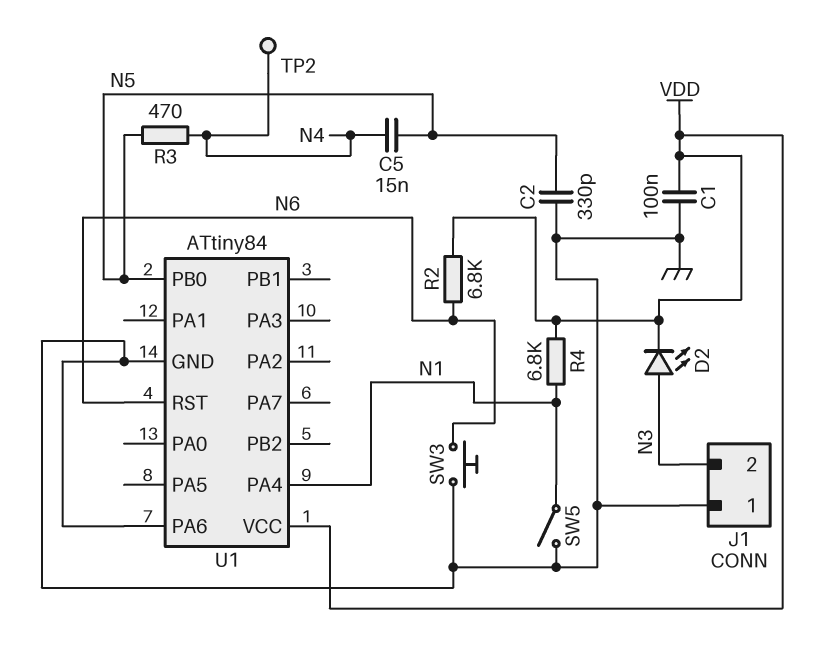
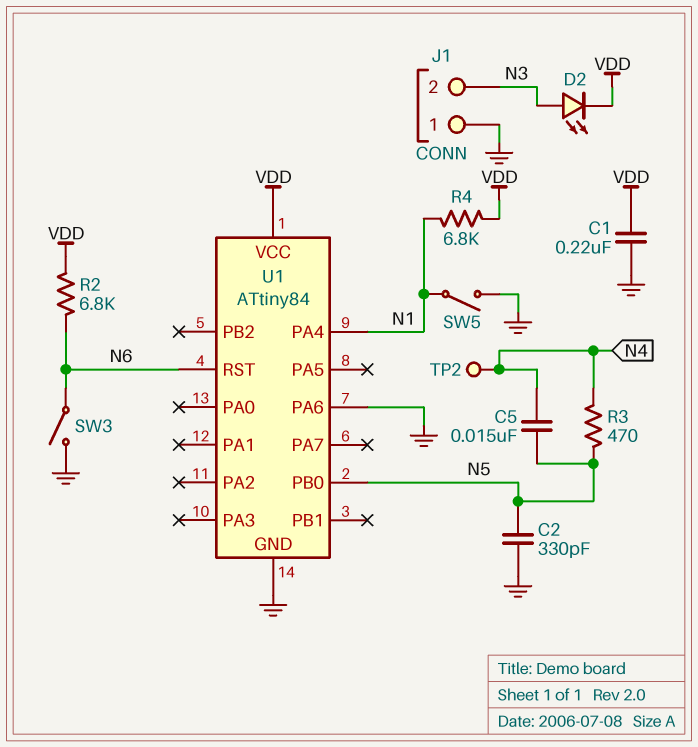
C1: 100nF (GND, VDD) -> 220nF (GND, VDD)
SW3: button (GND, N6) -> switch (GND, N6)

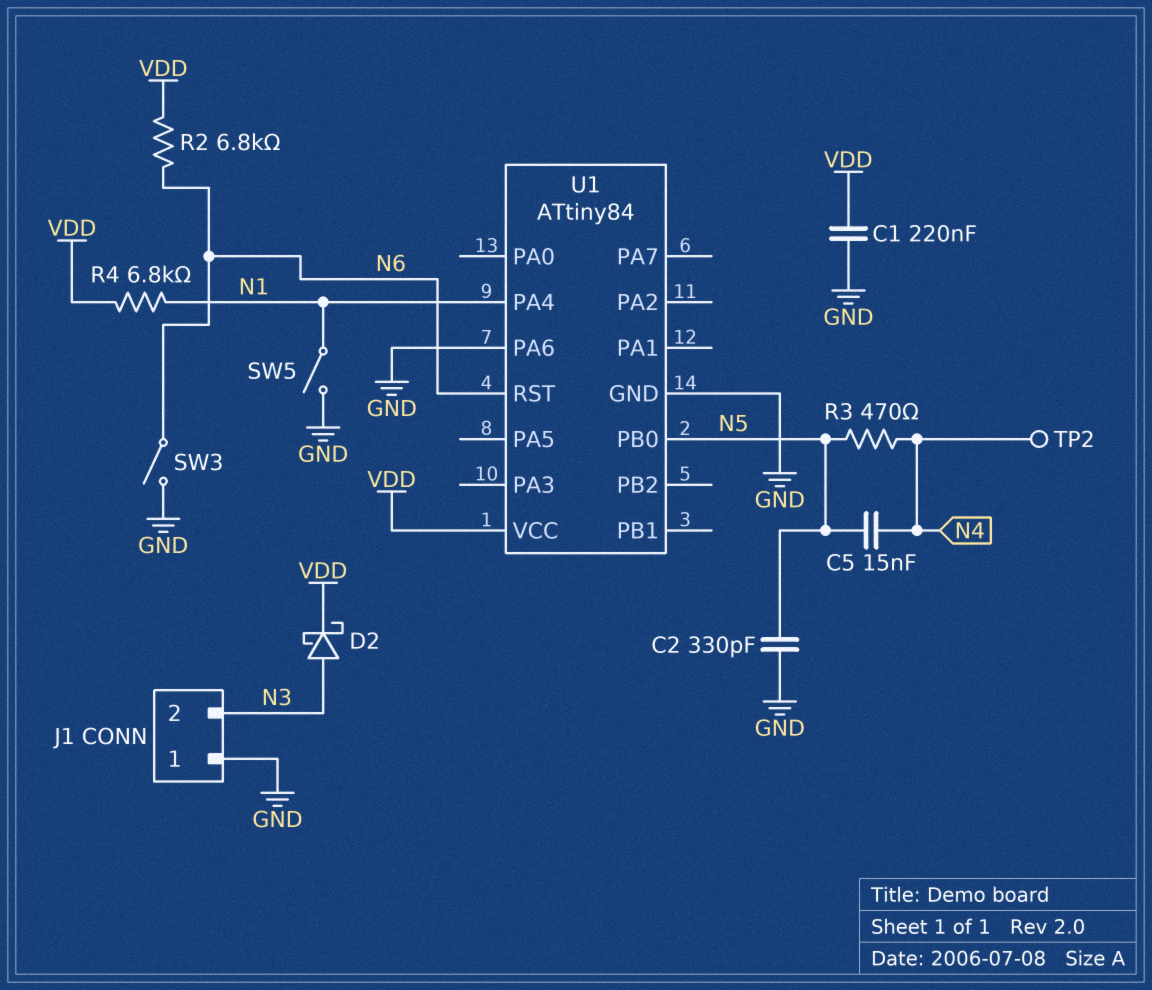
D2: LED (A N3, K VDD) -> schottky (A N3, K VDD)

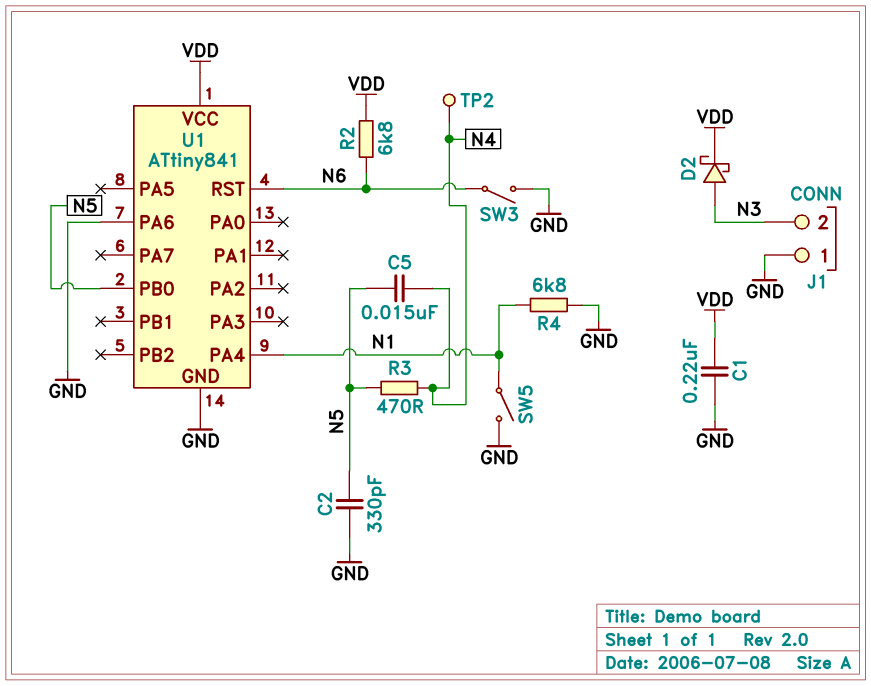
R4: 6.8k (N1, VDD) -> 6.8k (GND, N1)
U1: ATtiny84 -> ATtiny841

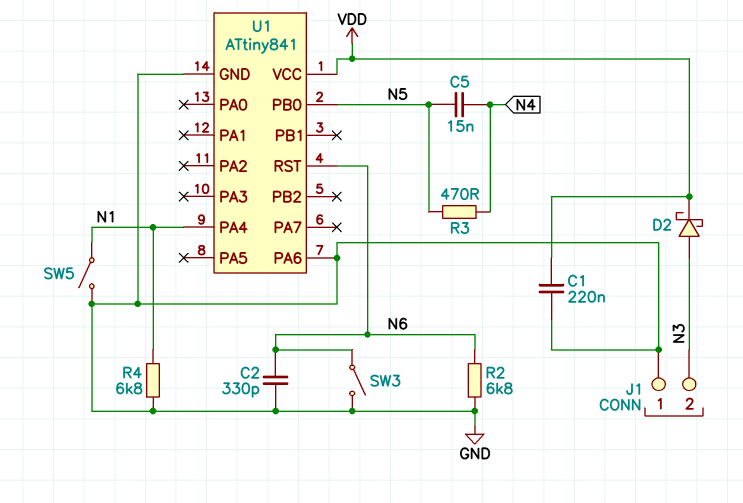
C2: 330pF (GND, N5) -> 330pF (GND, N6)
R2: 6.8k (N6, VDD) -> 6.8k (GND, N6)
TP2: test point (N4) -> none

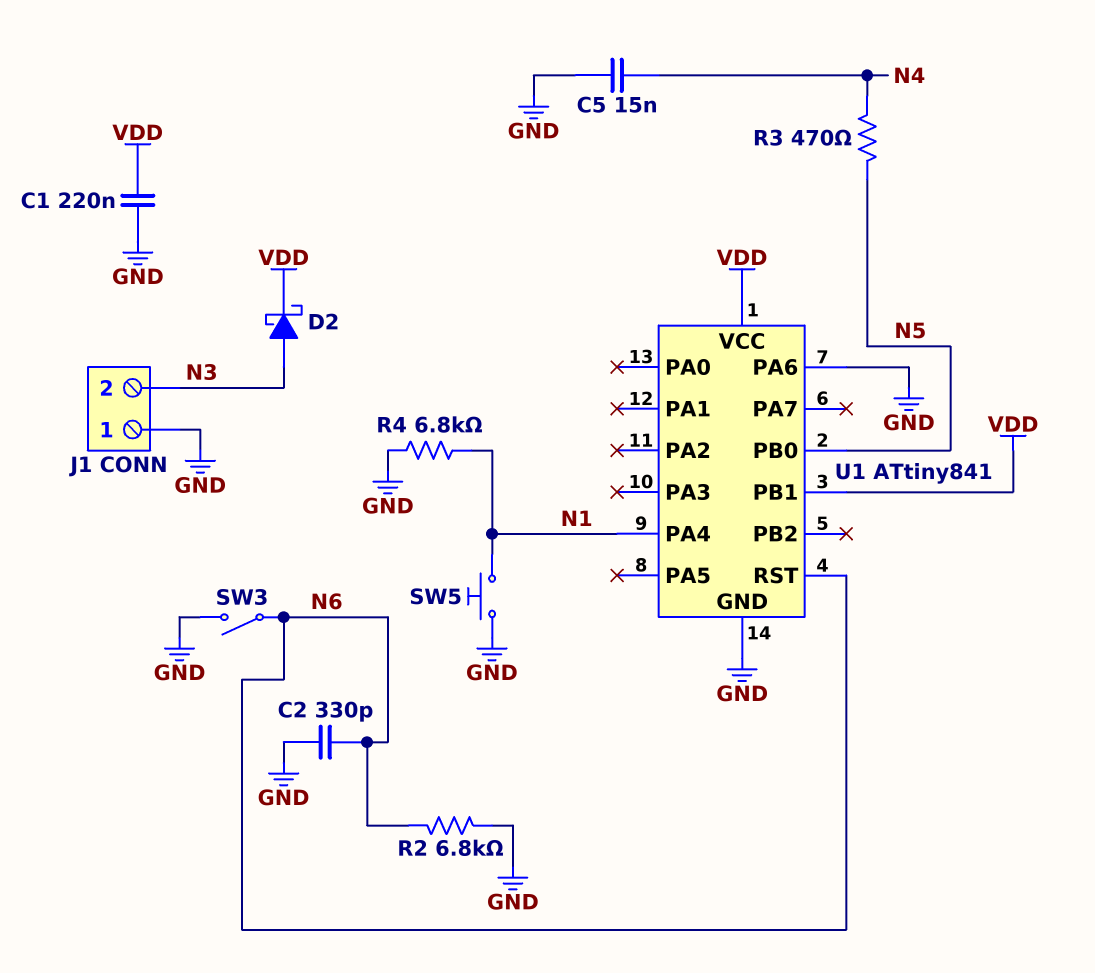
C5: 15nF (N4, N5) -> 15nF (GND, N4)
SW5: switch (GND, N1) -> button (GND, N1)
U1 pin PB1: none -> VDD

